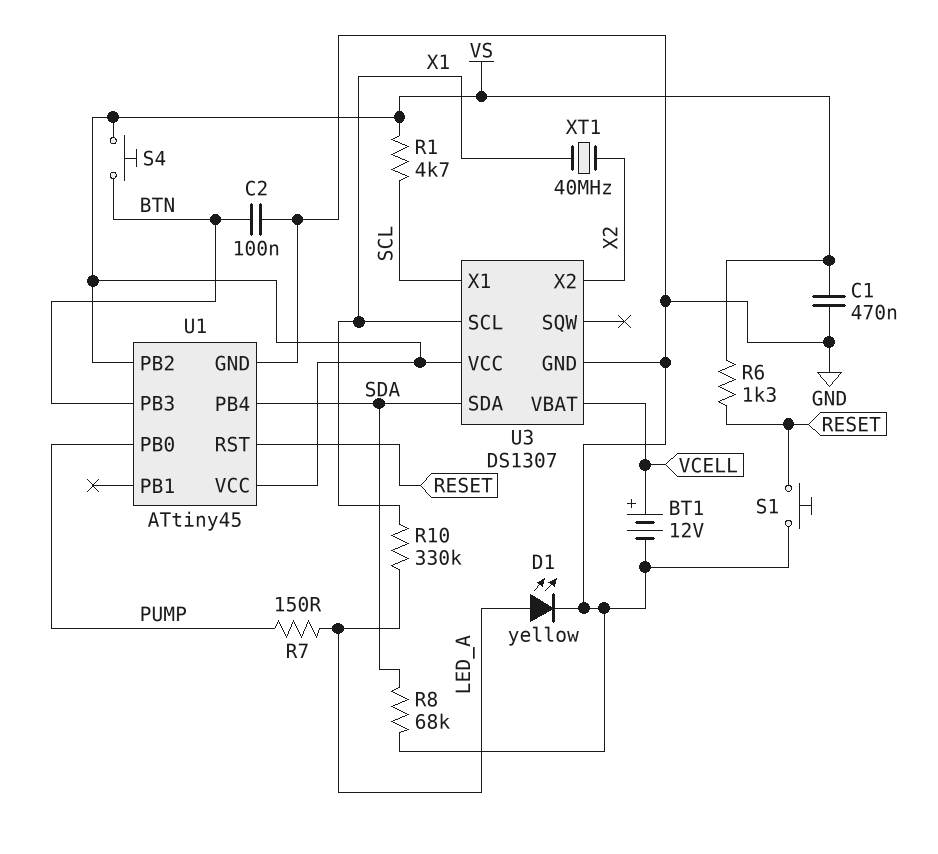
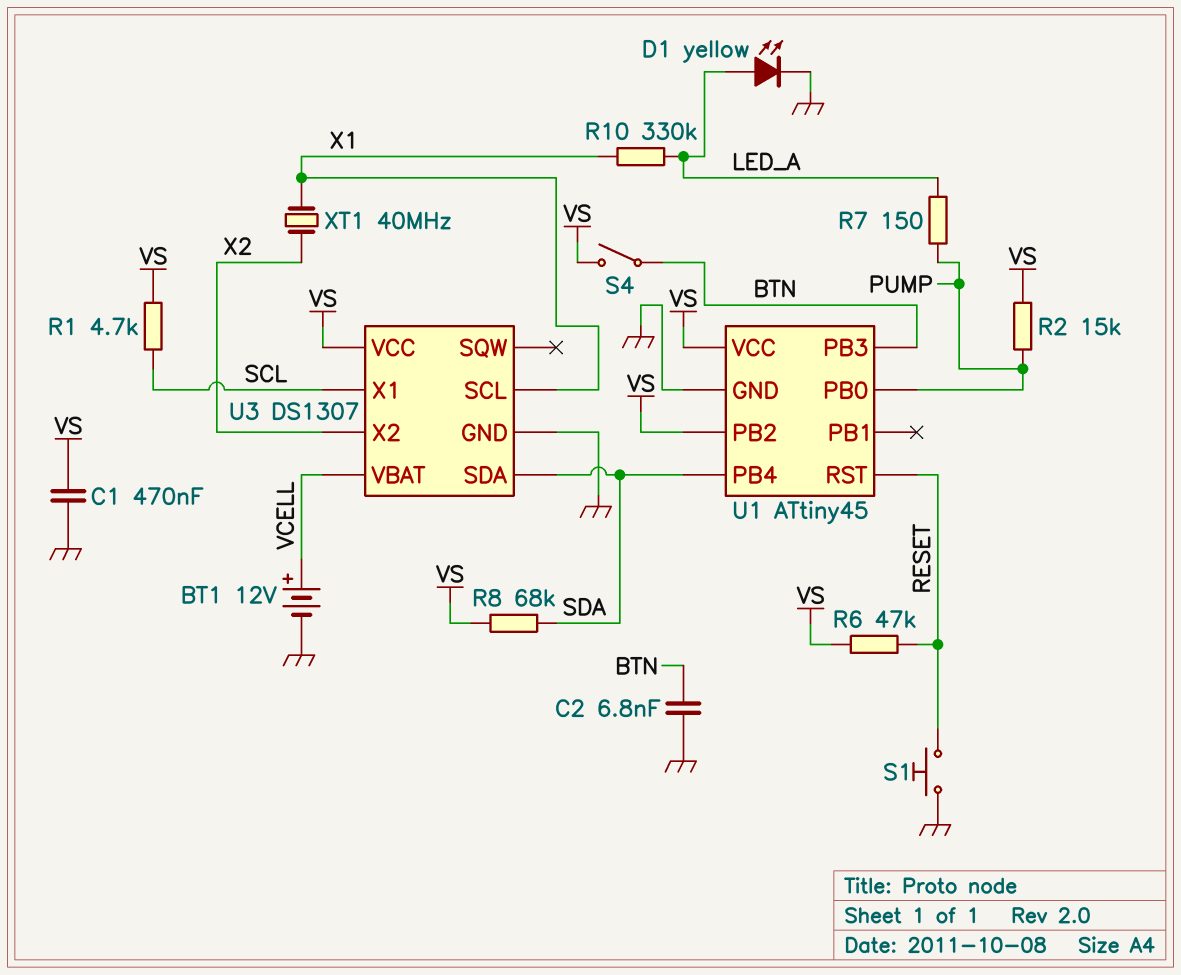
C2: 100nF (BTN, GND) -> 6.8nF (BTN, GND)
R2: none -> 15k (PUMP, VS)
R6: 1.3k (RESET, VS) -> 47k (RESET, VS)
R8: 68k (GND, SDA) -> 68k (SDA, VS)
S4: button (BTN, VS) -> switch (BTN, VS)

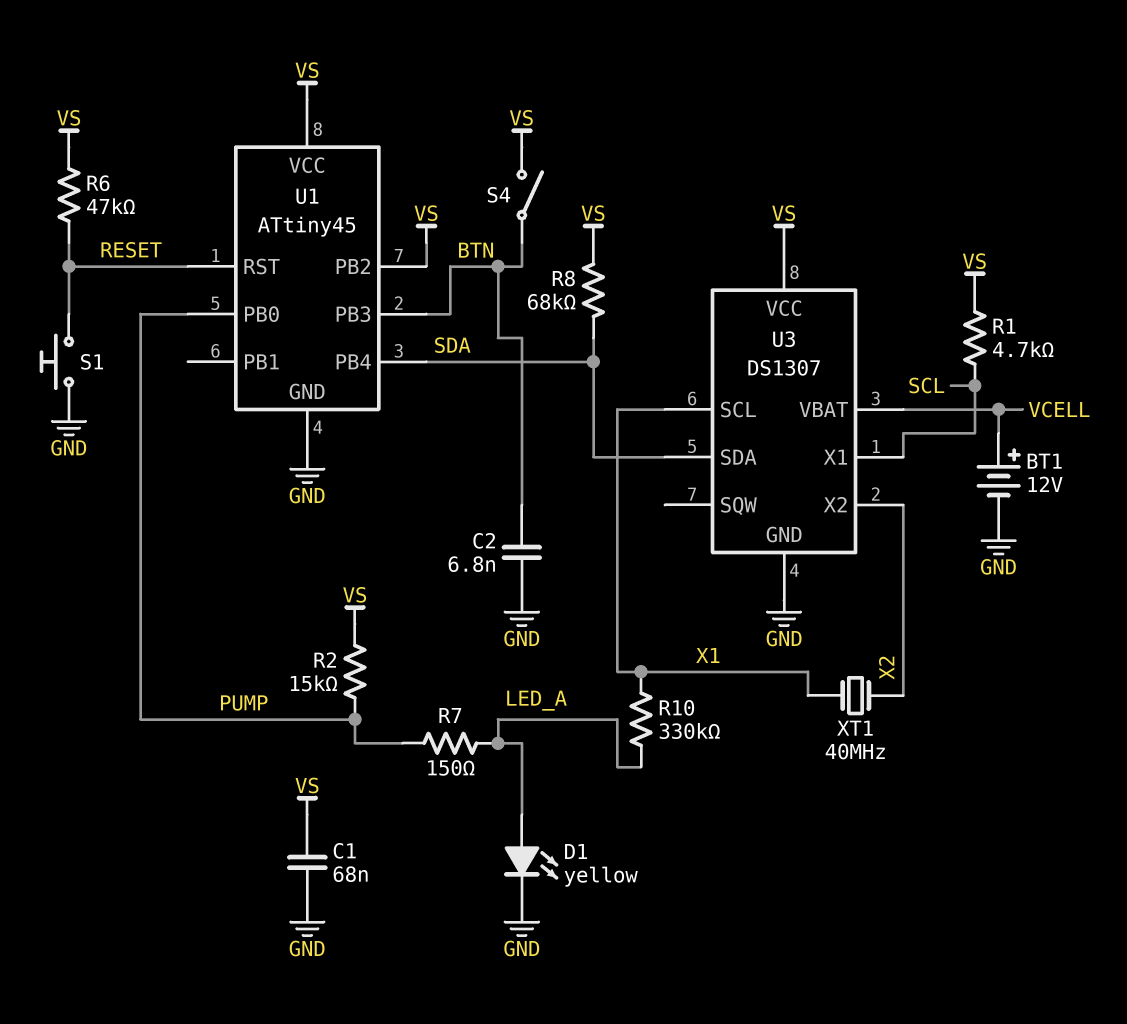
C1: 470nF (GND, VS) -> 68nF (GND, VS)

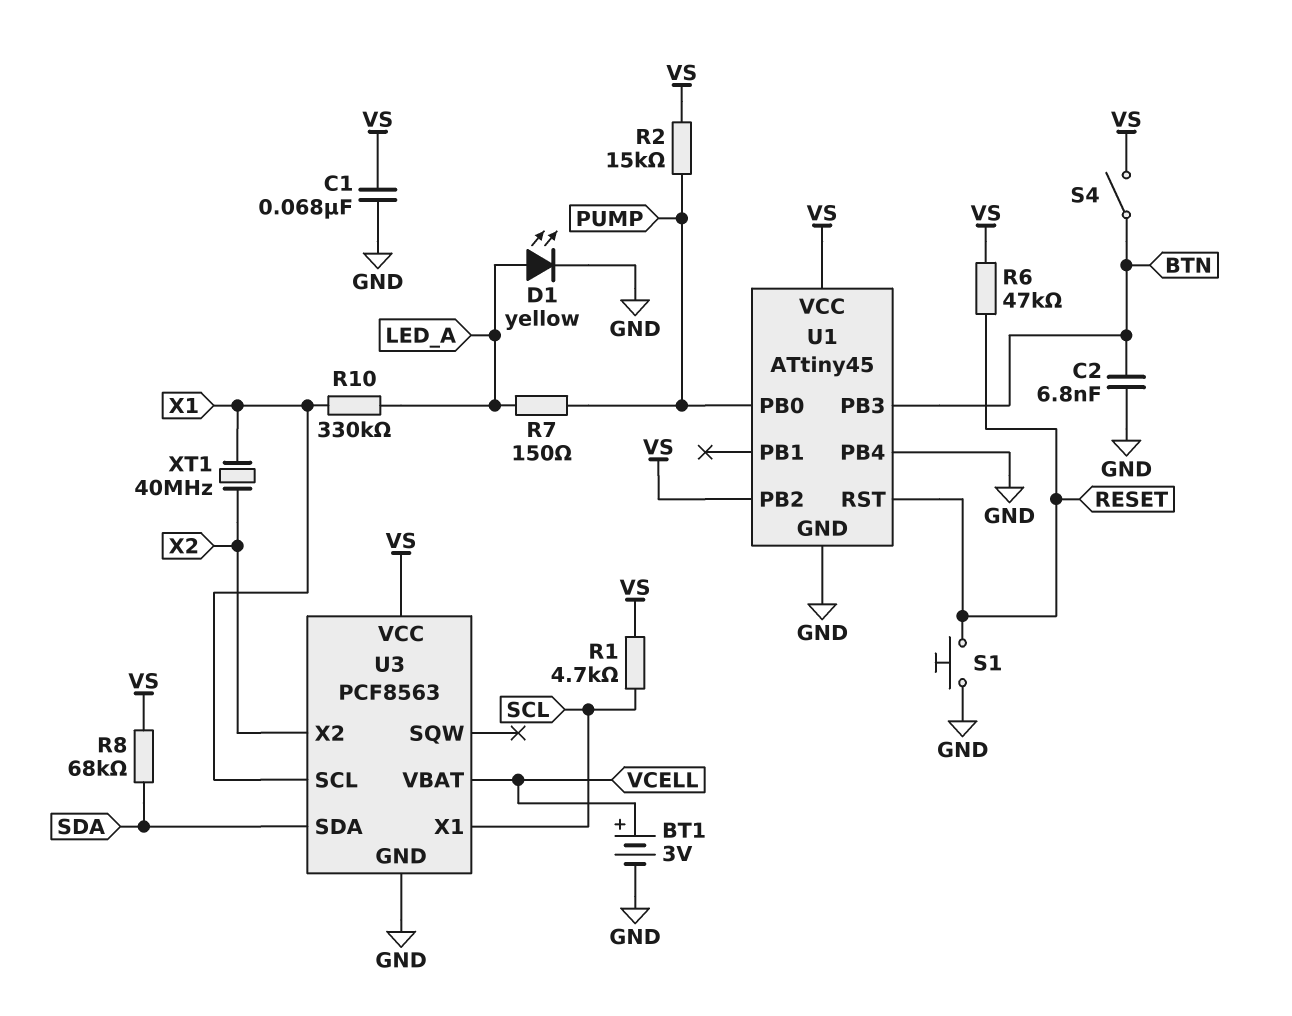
BT1: 12V (plus VCELL, minus GND) -> 3V (plus VCELL, minus GND)
U1 pin PB4: SDA -> GND
U3: DS1307 -> PCF8563

